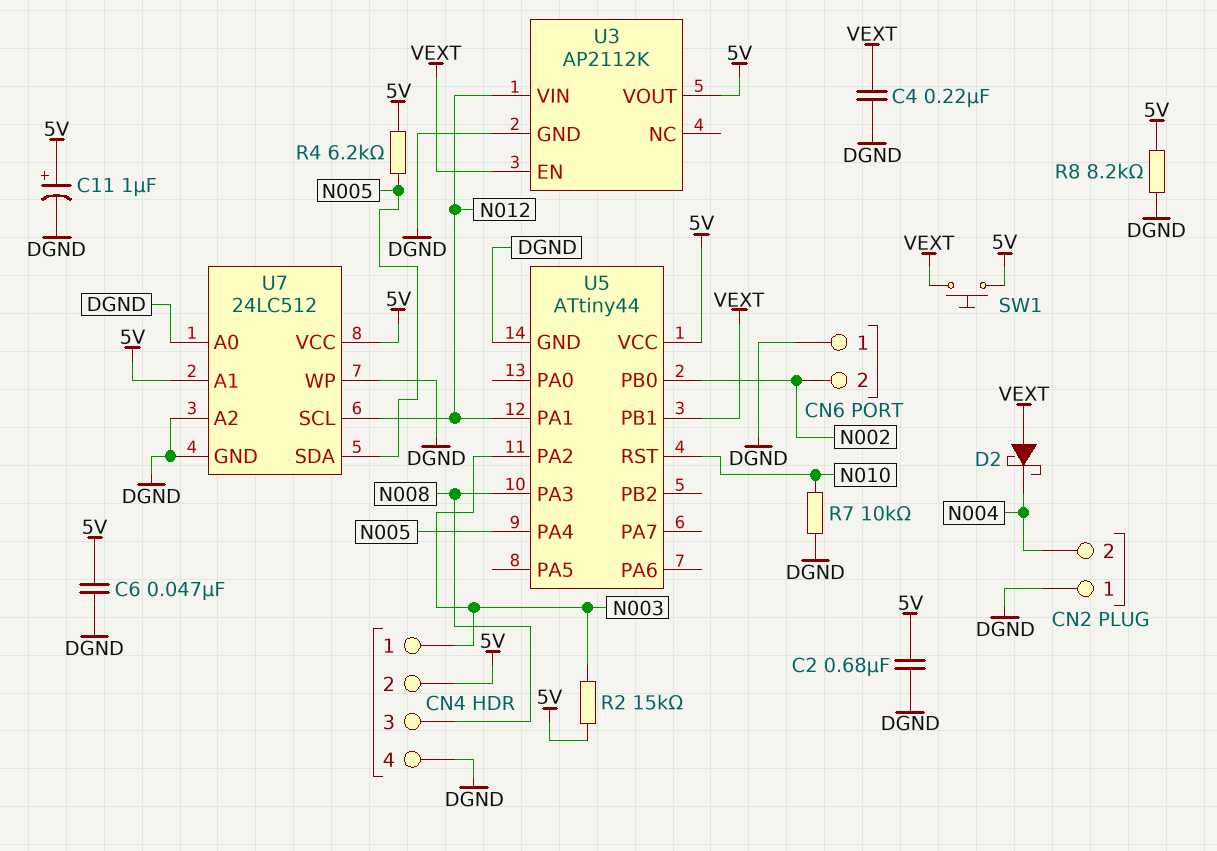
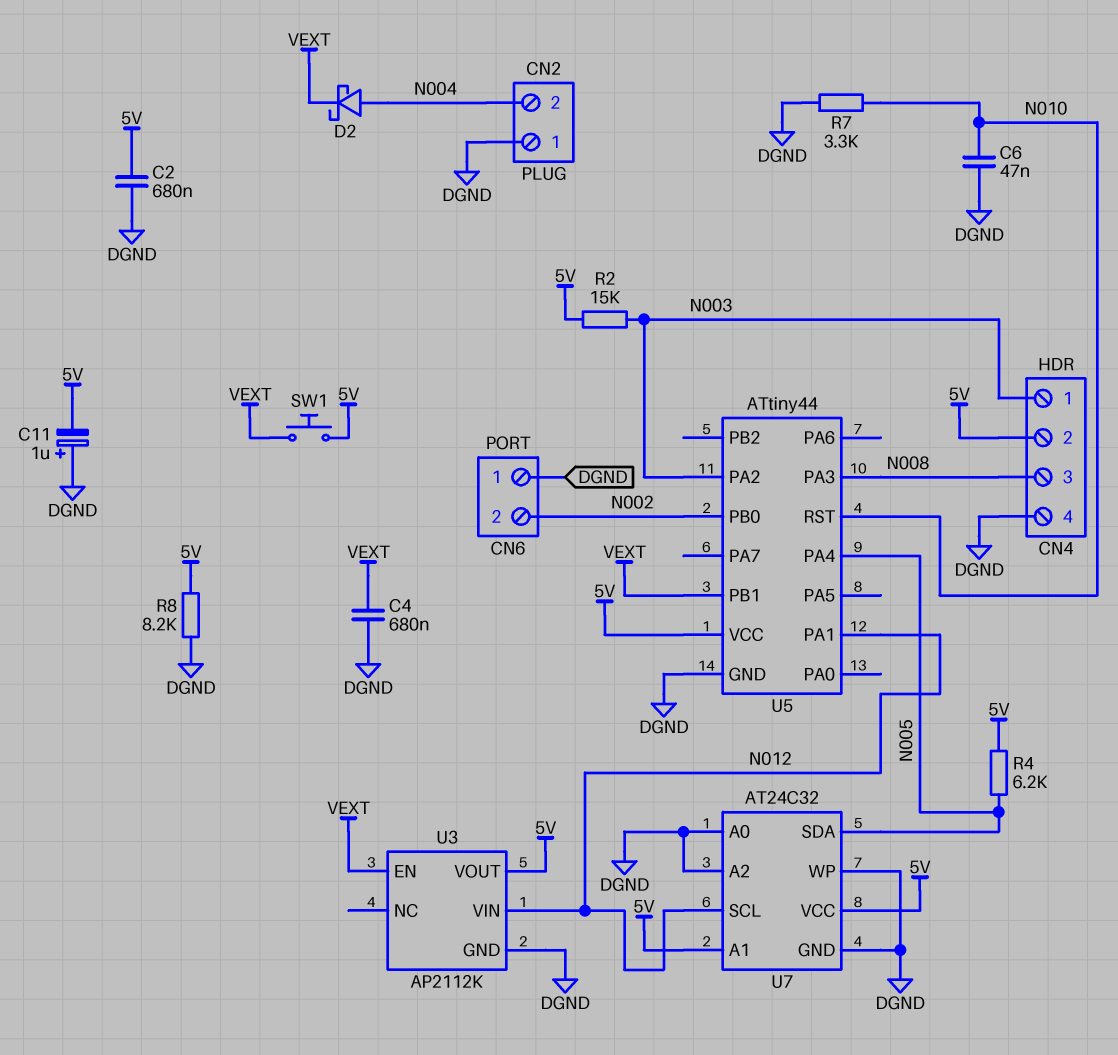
C4: 220nF (DGND, VEXT) -> 680nF (DGND, VEXT)
C6: 47nF (5V, DGND) -> 47nF (DGND, N010)
C11: 1uF (plus 5V, minus DGND) -> 1uF (plus DGND, minus 5V)
D2: schottky (A VEXT, K N004) -> schottky (A N004, K VEXT)
R7: 10k (DGND, N010) -> 3.3k (DGND, N010)
U7: 24LC512 -> AT24C32

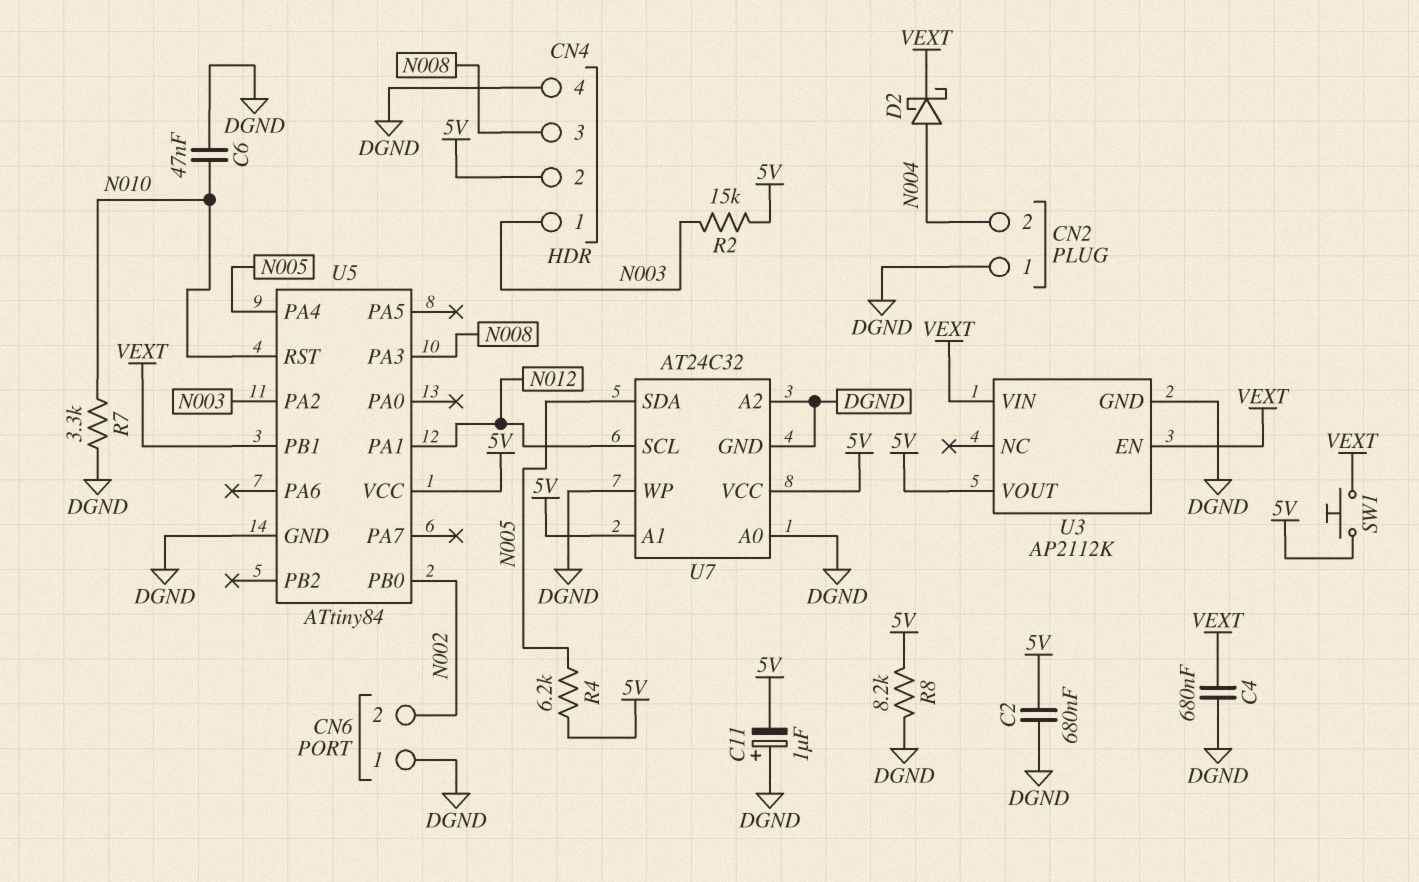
U3 pin VIN: N012 -> VEXT
U5: ATtiny44 -> ATtiny84

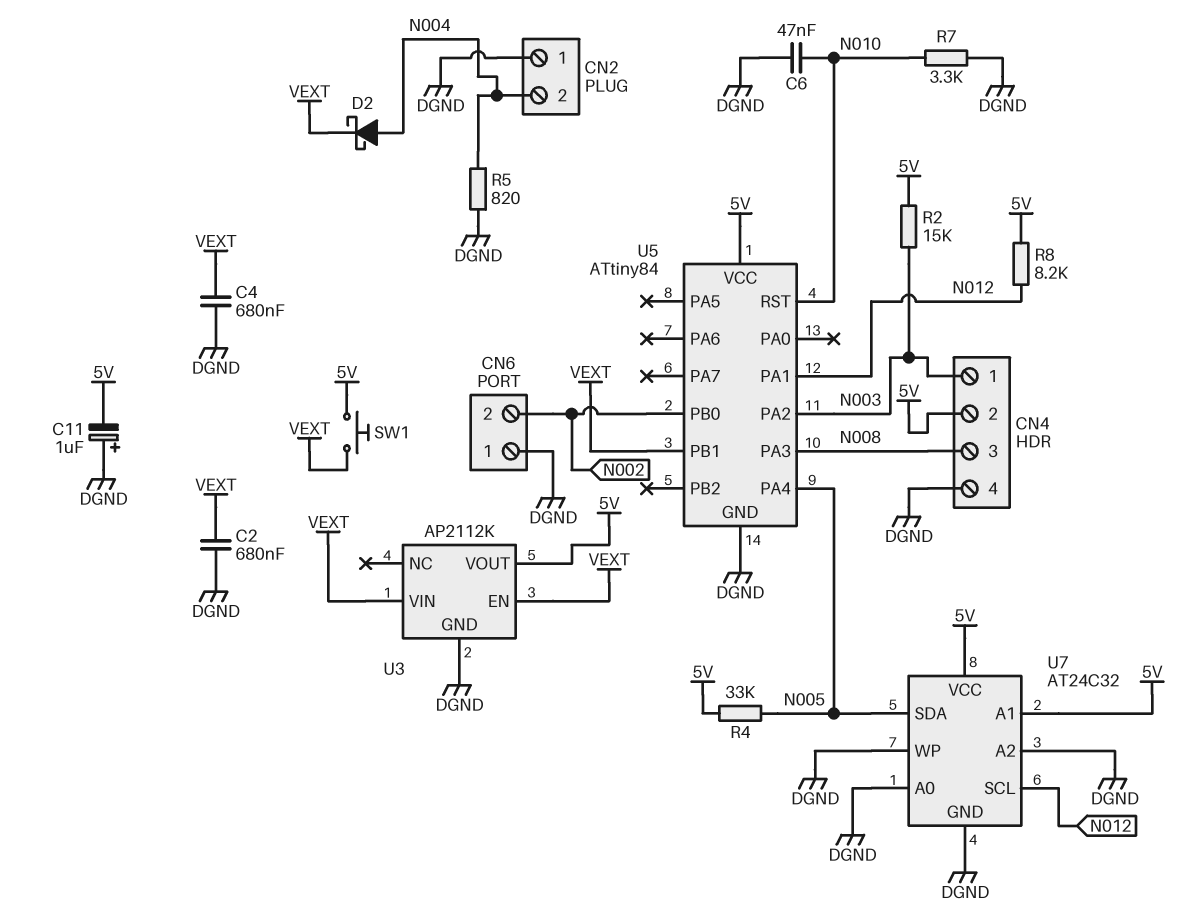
C2: 680nF (5V, DGND) -> 680nF (DGND, VEXT)
R4: 6.2k (5V, N005) -> 33k (5V, N005)
R5: none -> 820 (DGND, N004)
R8: 8.2k (5V, DGND) -> 8.2k (5V, N012)

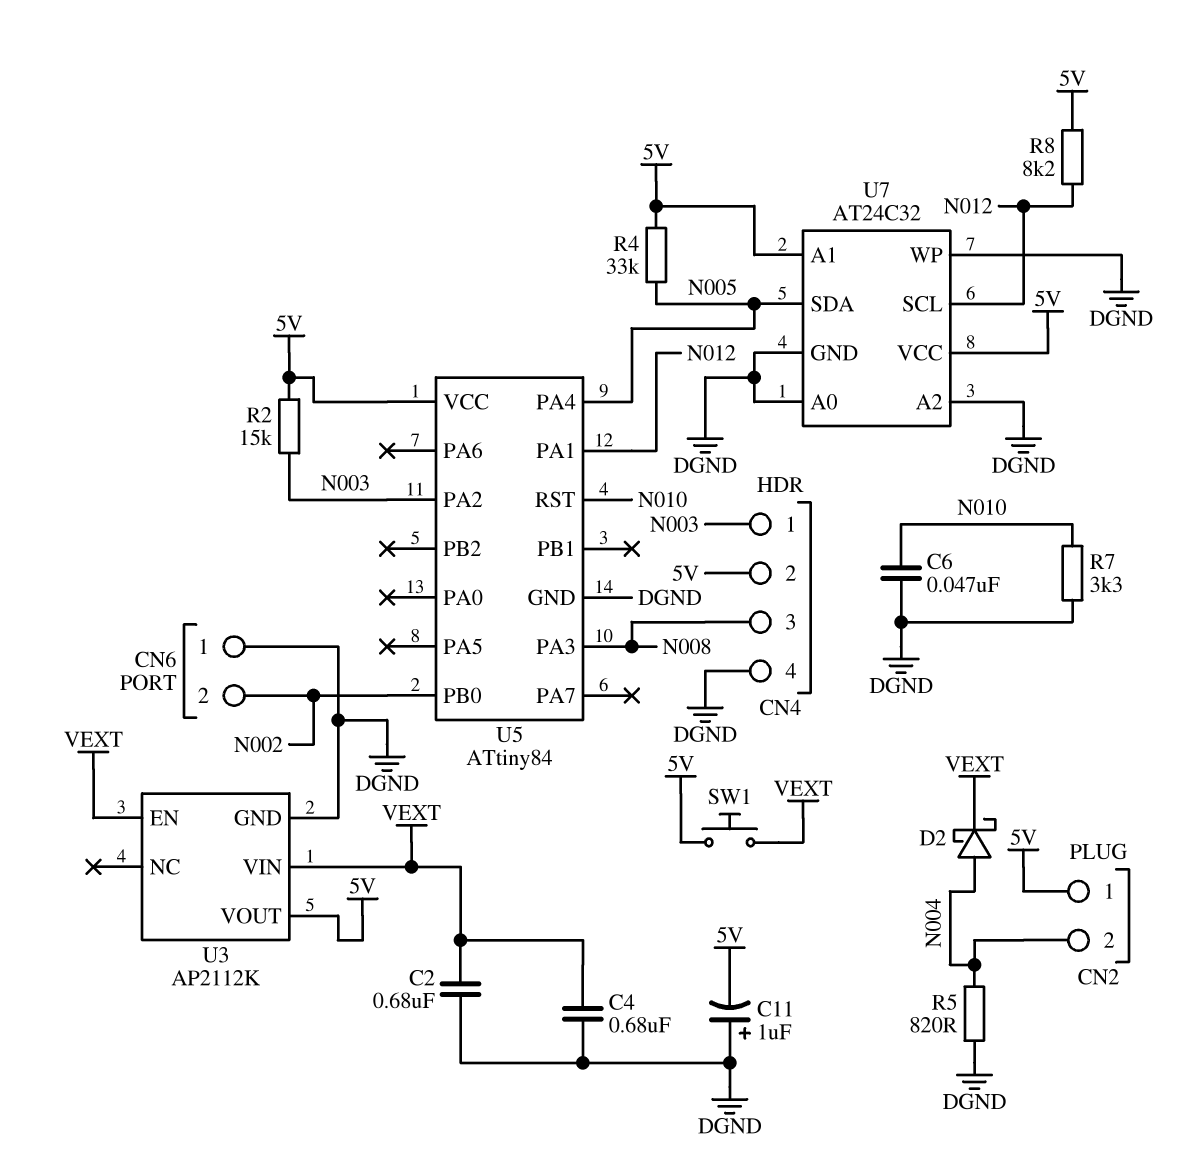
CN2 pin 1: DGND -> 5V
U5 pin PB1: VEXT -> none

